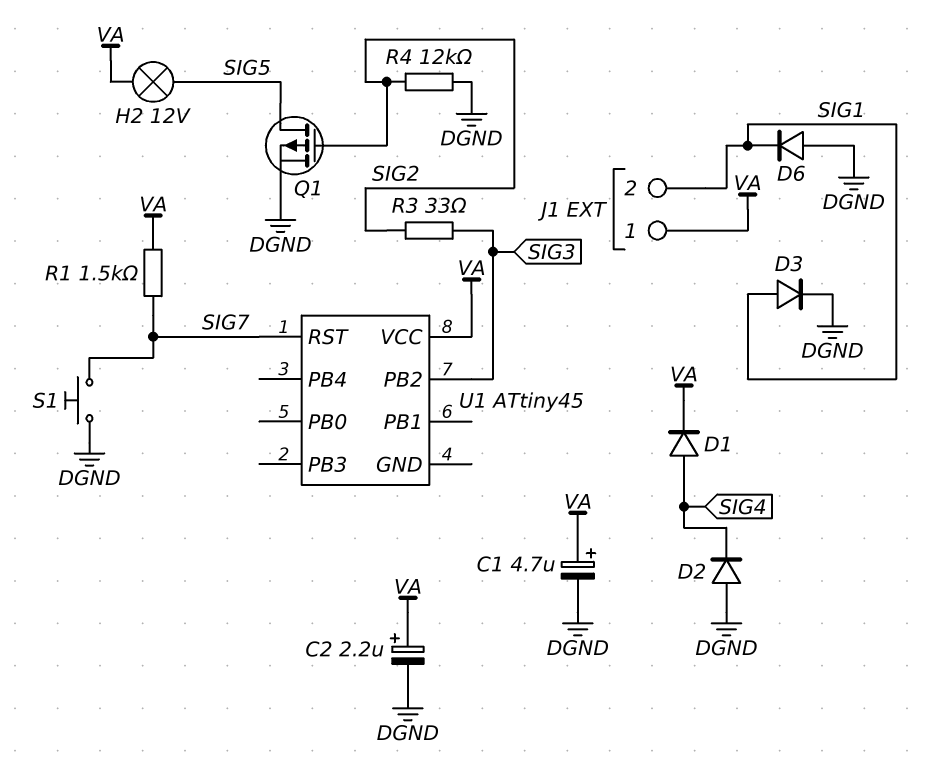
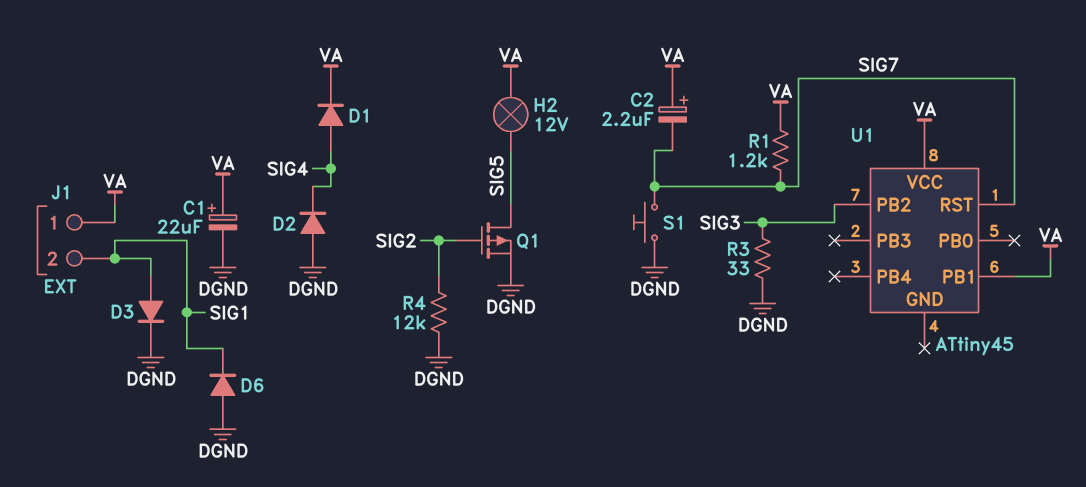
C1: 4.7uF (plus VA, minus DGND) -> 22uF (plus VA, minus DGND)
C2: 2.2uF (plus VA, minus DGND) -> 2.2uF (plus VA, minus SIG7)
R1: 1.5k (SIG7, VA) -> 1.2k (SIG7, VA)
R3: 33 (SIG2, SIG3) -> 33 (DGND, SIG3)
U1 pin PB1: none -> VA

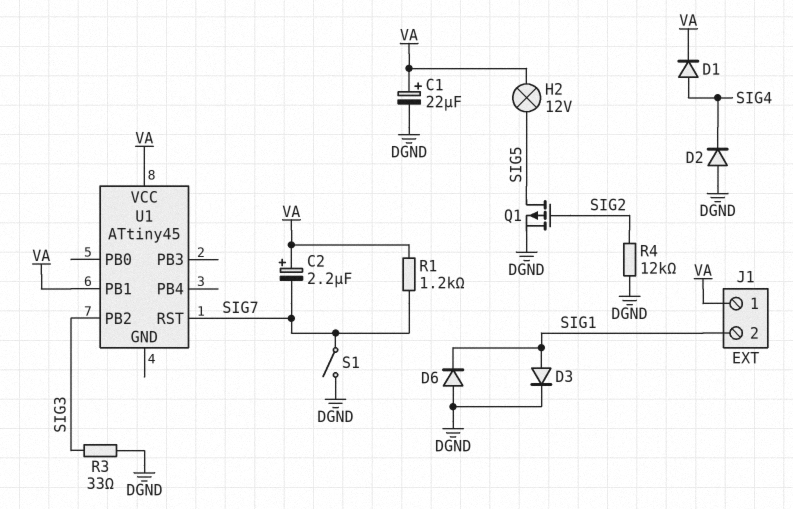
S1: button (DGND, SIG7) -> switch (DGND, SIG7)

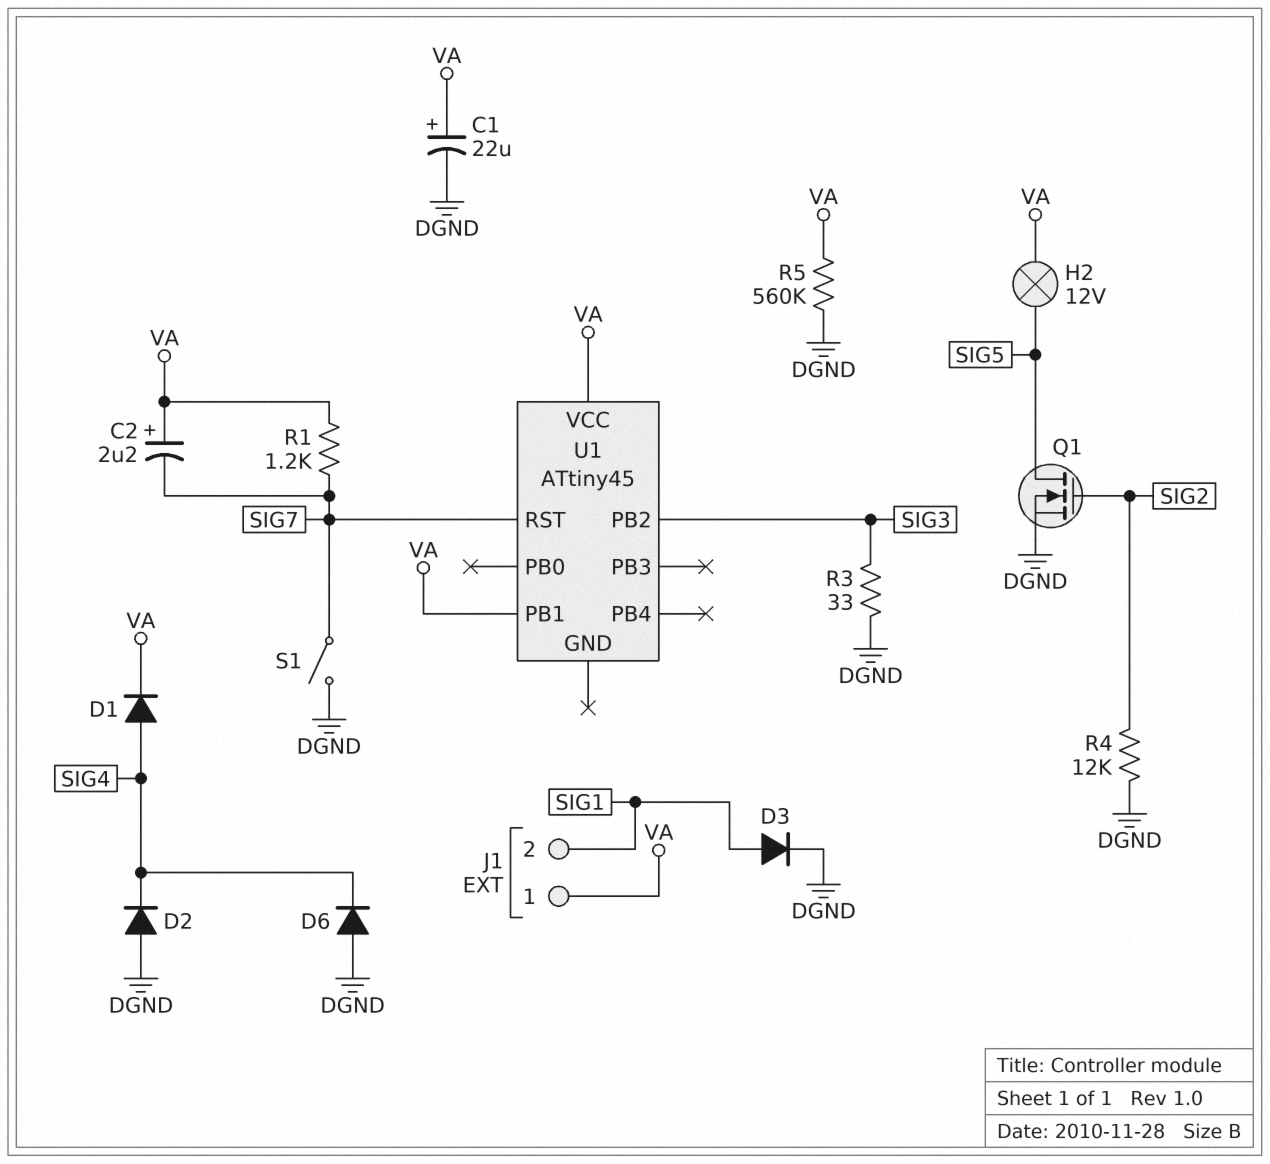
D6: diode (A DGND, K SIG1) -> diode (A DGND, K SIG4)
Q1: PMOS (G SIG2, D SIG5, S DGND) -> NMOS (G SIG2, D SIG5, S DGND)
R5: none -> 560k (DGND, VA)

